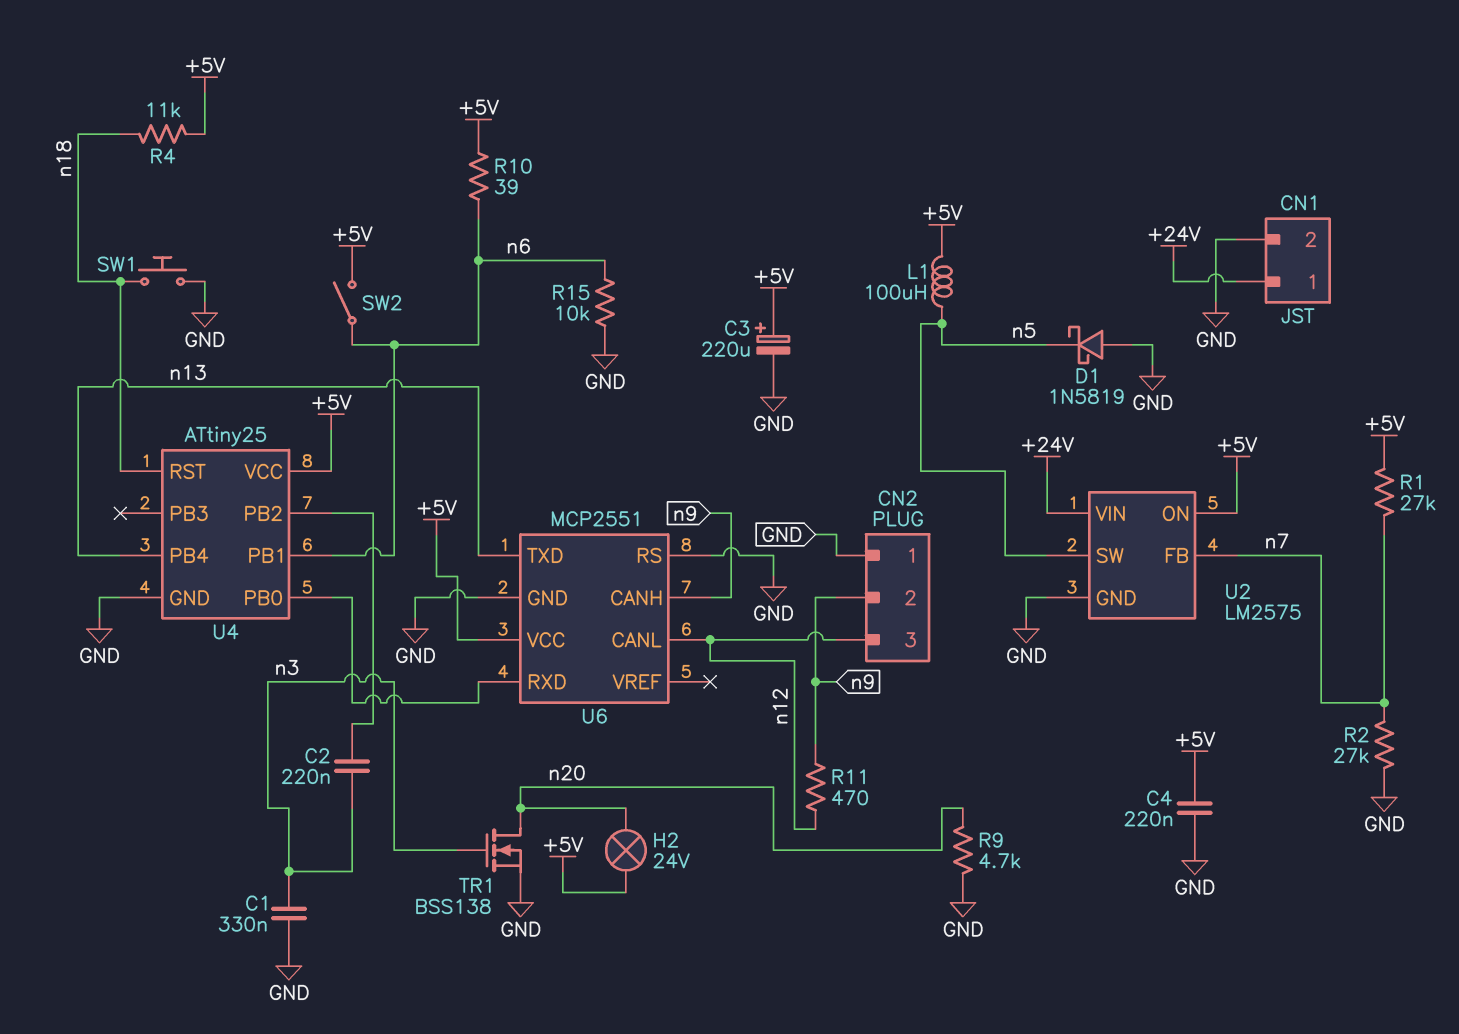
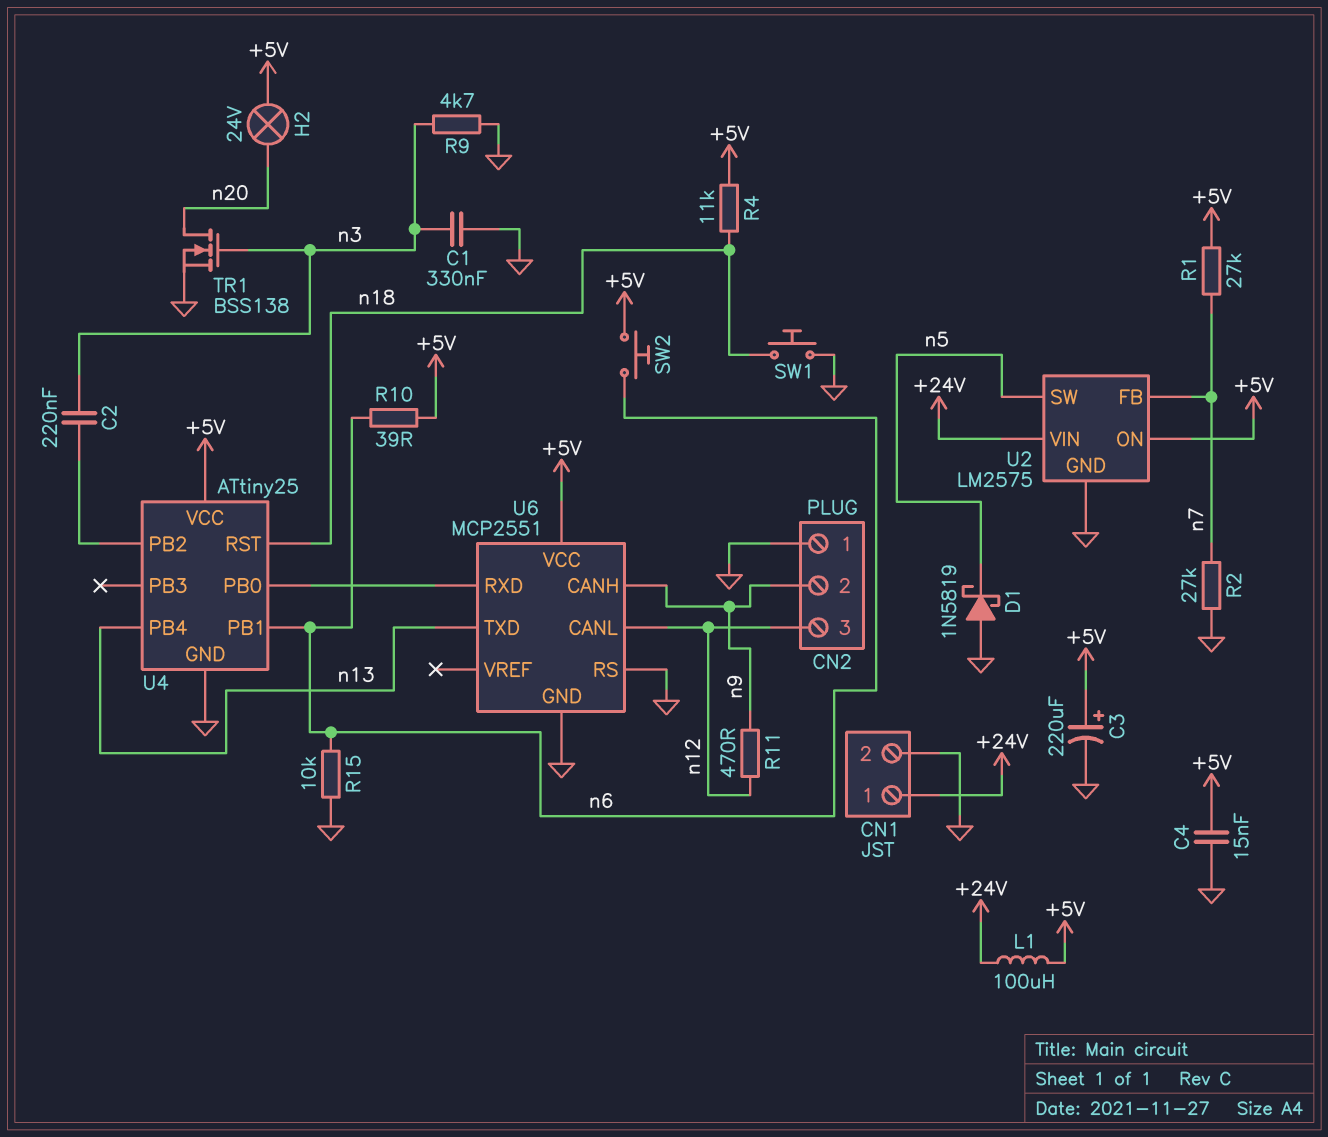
C4: 220nF (+5V, GND) -> 15nF (+5V, GND)
L1: 100uH (+5V, n5) -> 100uH (+5V, +24V)
R9: 4.7k (GND, n20) -> 4.7k (GND, n3)
SW2: switch (+5V, n6) -> button (+5V, n6)

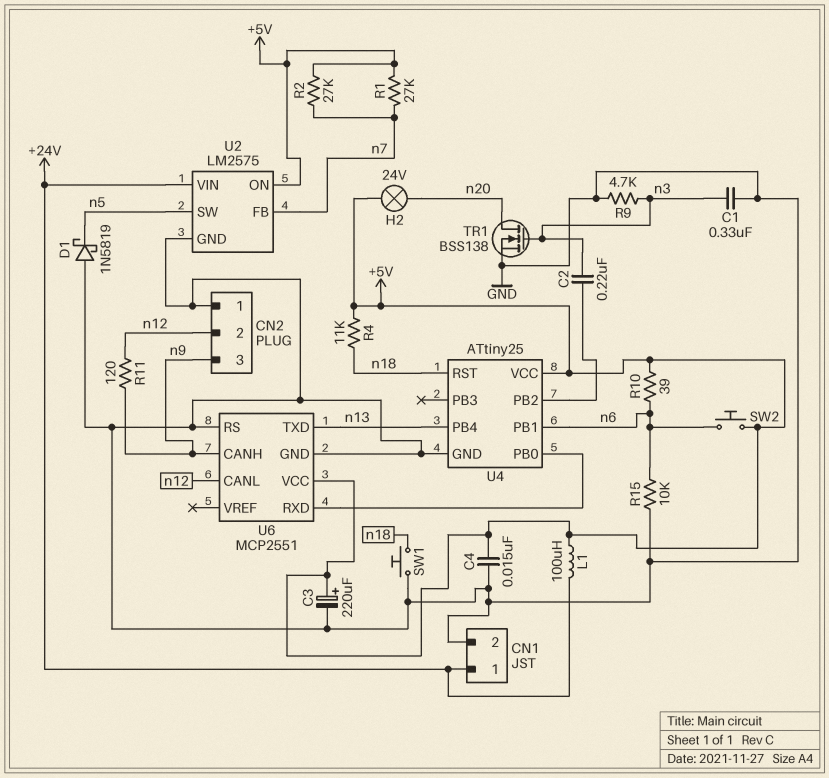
CN2 pin 2: n9 -> n12
CN2 pin 3: n12 -> n9
R2: 27k (GND, n7) -> 27k (+5V, n7)
R11: 470 (n9, n12) -> 120 (n9, n12)

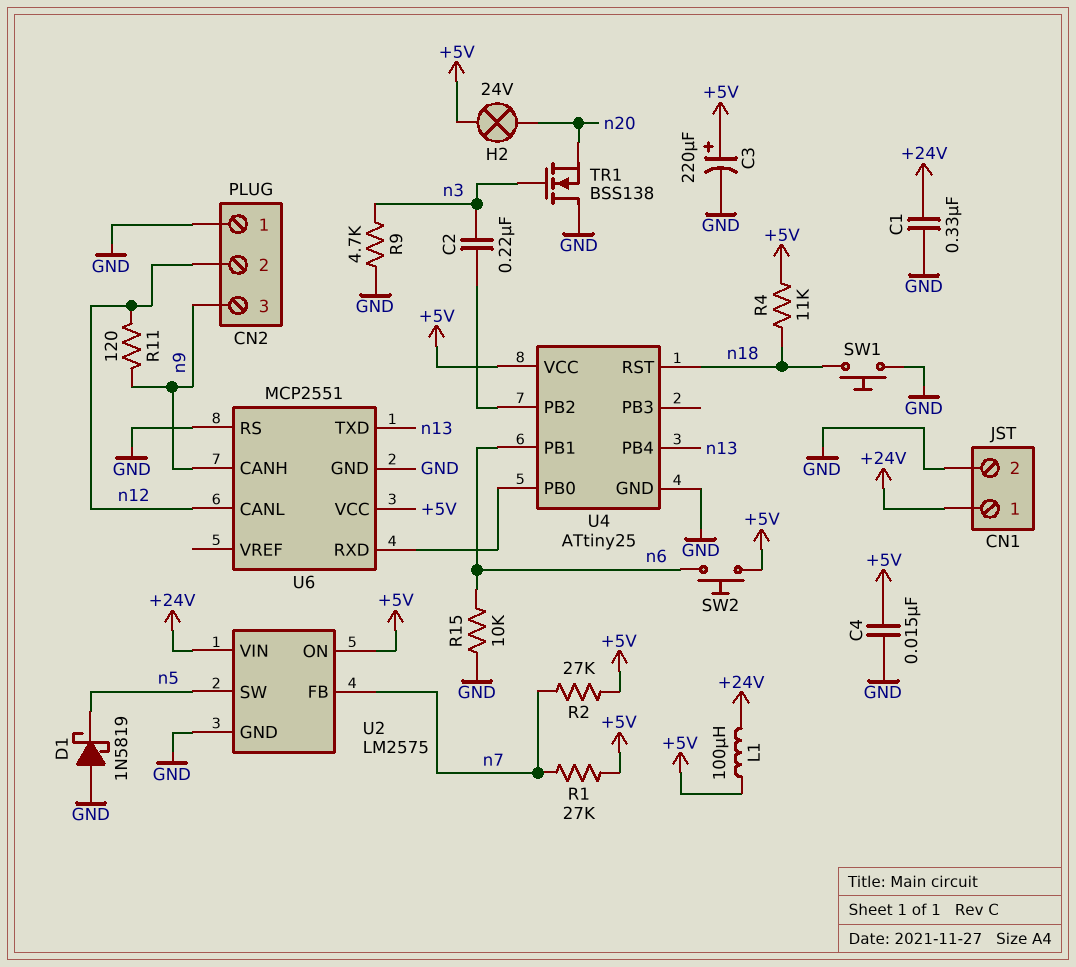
C1: 330nF (GND, n3) -> 330nF (+24V, GND)
R10: 39 (+5V, n6) -> none
TR1: NMOS BSS138 (G n3, D n20, S GND) -> NMOS BSS138 (G n3, D GND, S n20)

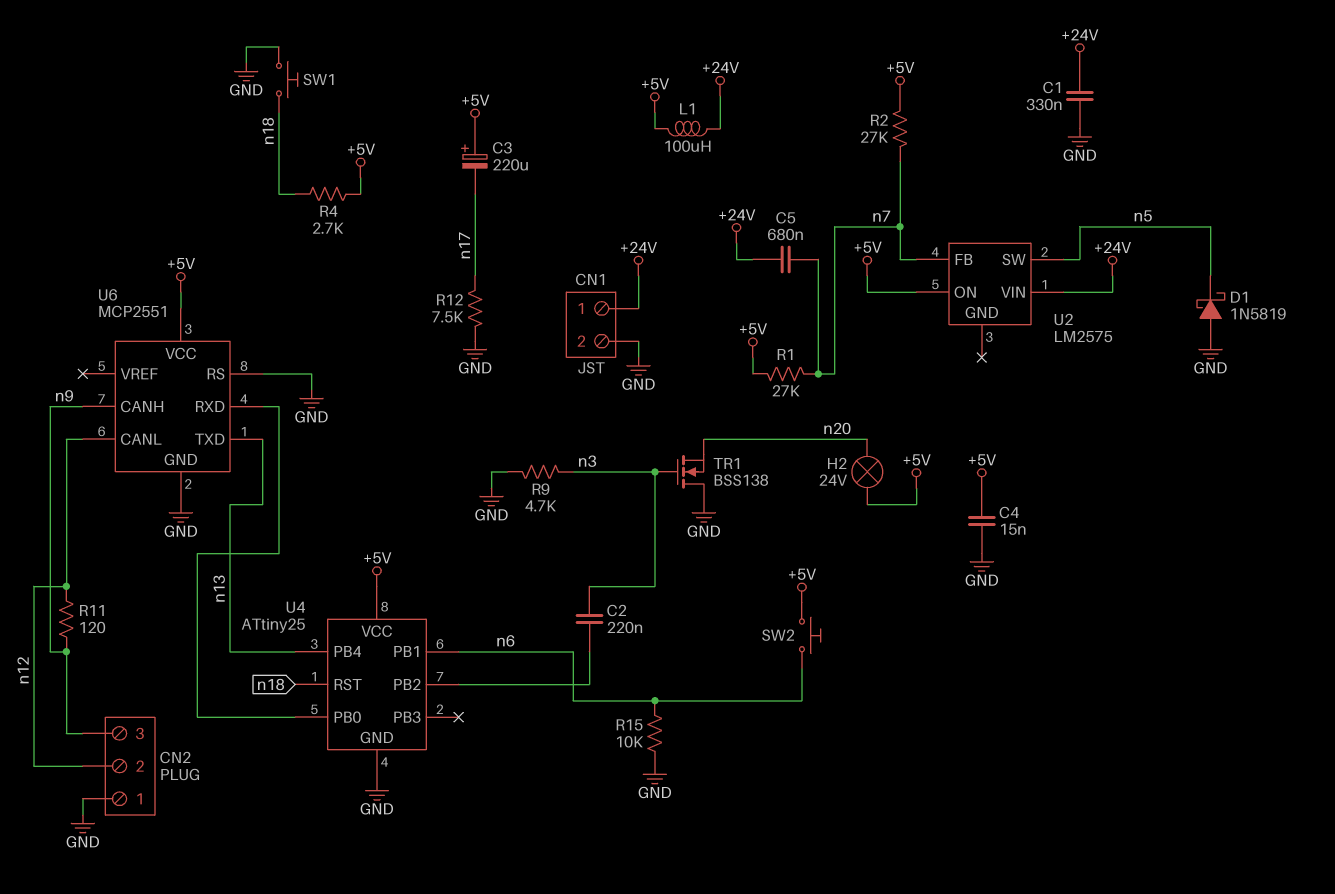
C3: 220uF (plus +5V, minus GND) -> 220uF (plus +5V, minus n17)
C5: none -> 680nF (+24V, n7)
R4: 11k (+5V, n18) -> 2.7k (+5V, n18)
R12: none -> 7.5k (GND, n17)
U2 pin GND: GND -> none

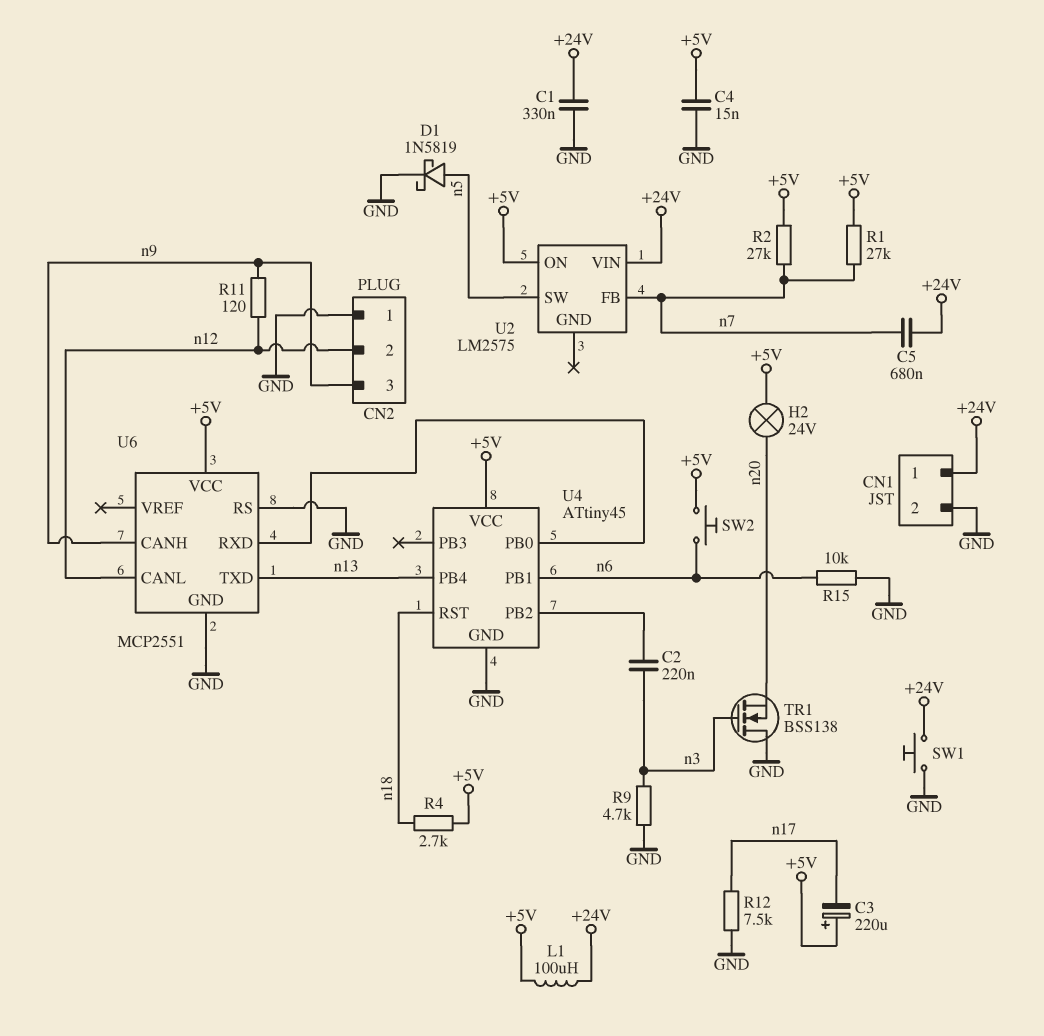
D1: schottky 1N5819 (A GND, K n5) -> schottky 1N5819 (A n5, K GND)
SW1: button (GND, n18) -> button (+24V, GND)
U4: ATtiny25 -> ATtiny45

